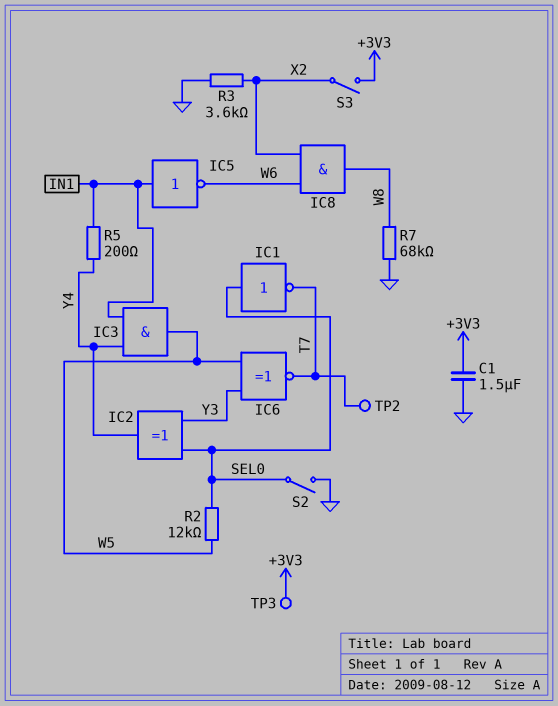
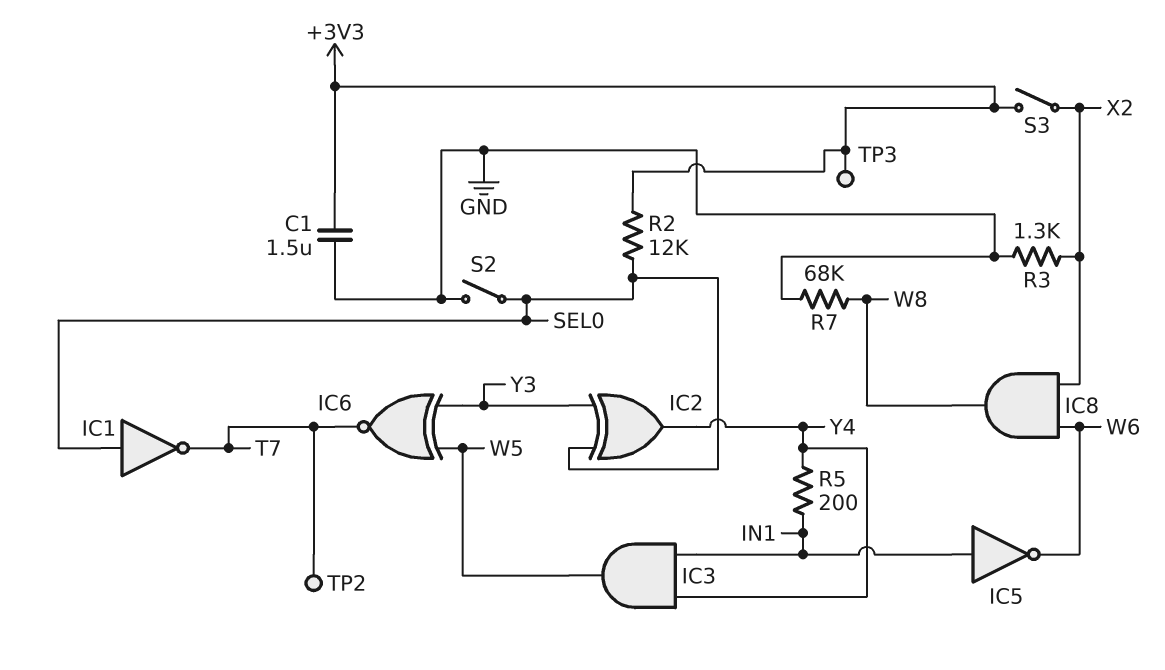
R2: 12k (SEL0, W5) -> 12k (+3V3, SEL0)
R3: 3.6k (GND, X2) -> 1.3k (GND, X2)

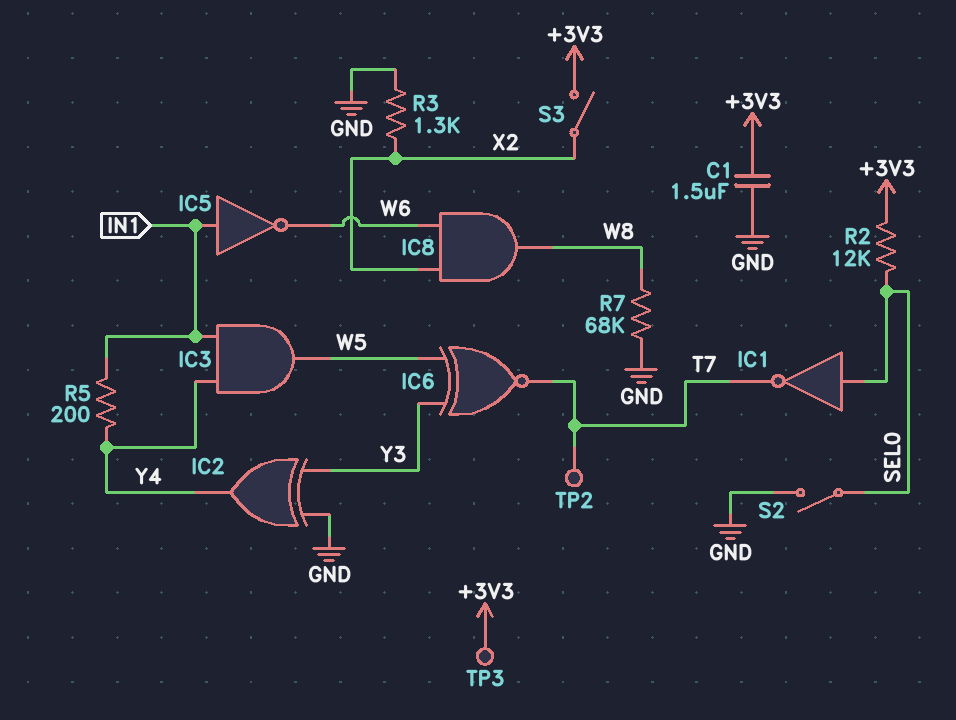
IC2: XOR (in SEL0, in Y3, out Y4) -> XOR (in GND, in Y3, out Y4)

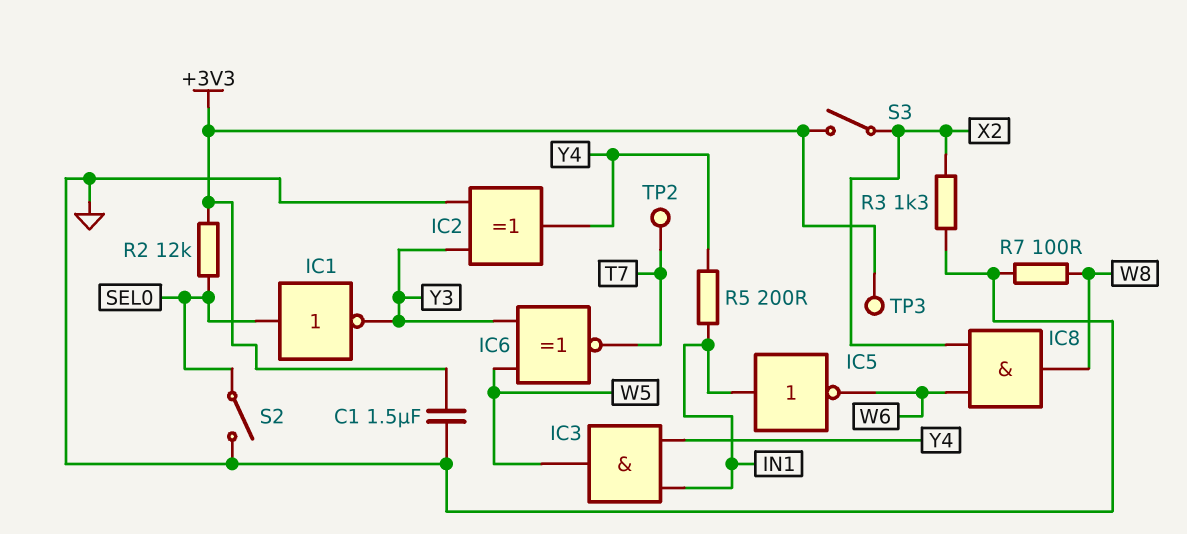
IC1: NOT (in SEL0, out T7) -> NOT (in SEL0, out Y3)
R7: 68k (GND, W8) -> 100 (GND, W8)

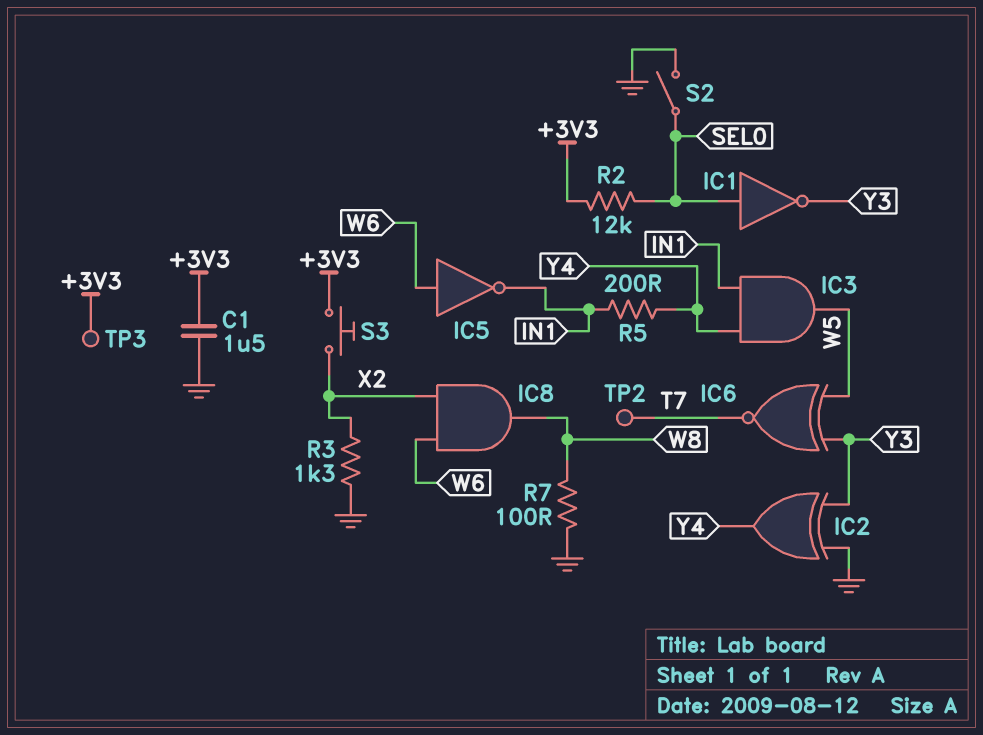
IC5: NOT (in IN1, out W6) -> NOT (in W6, out IN1)
S3: switch (+3V3, X2) -> button (+3V3, X2)

